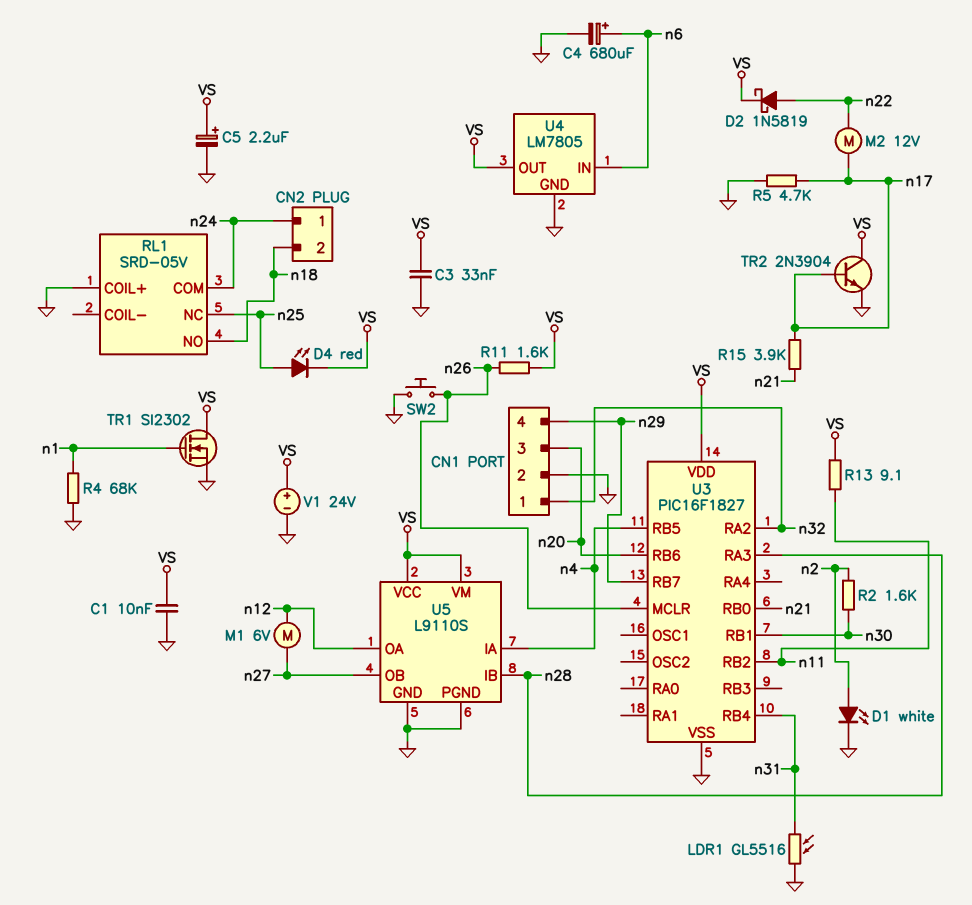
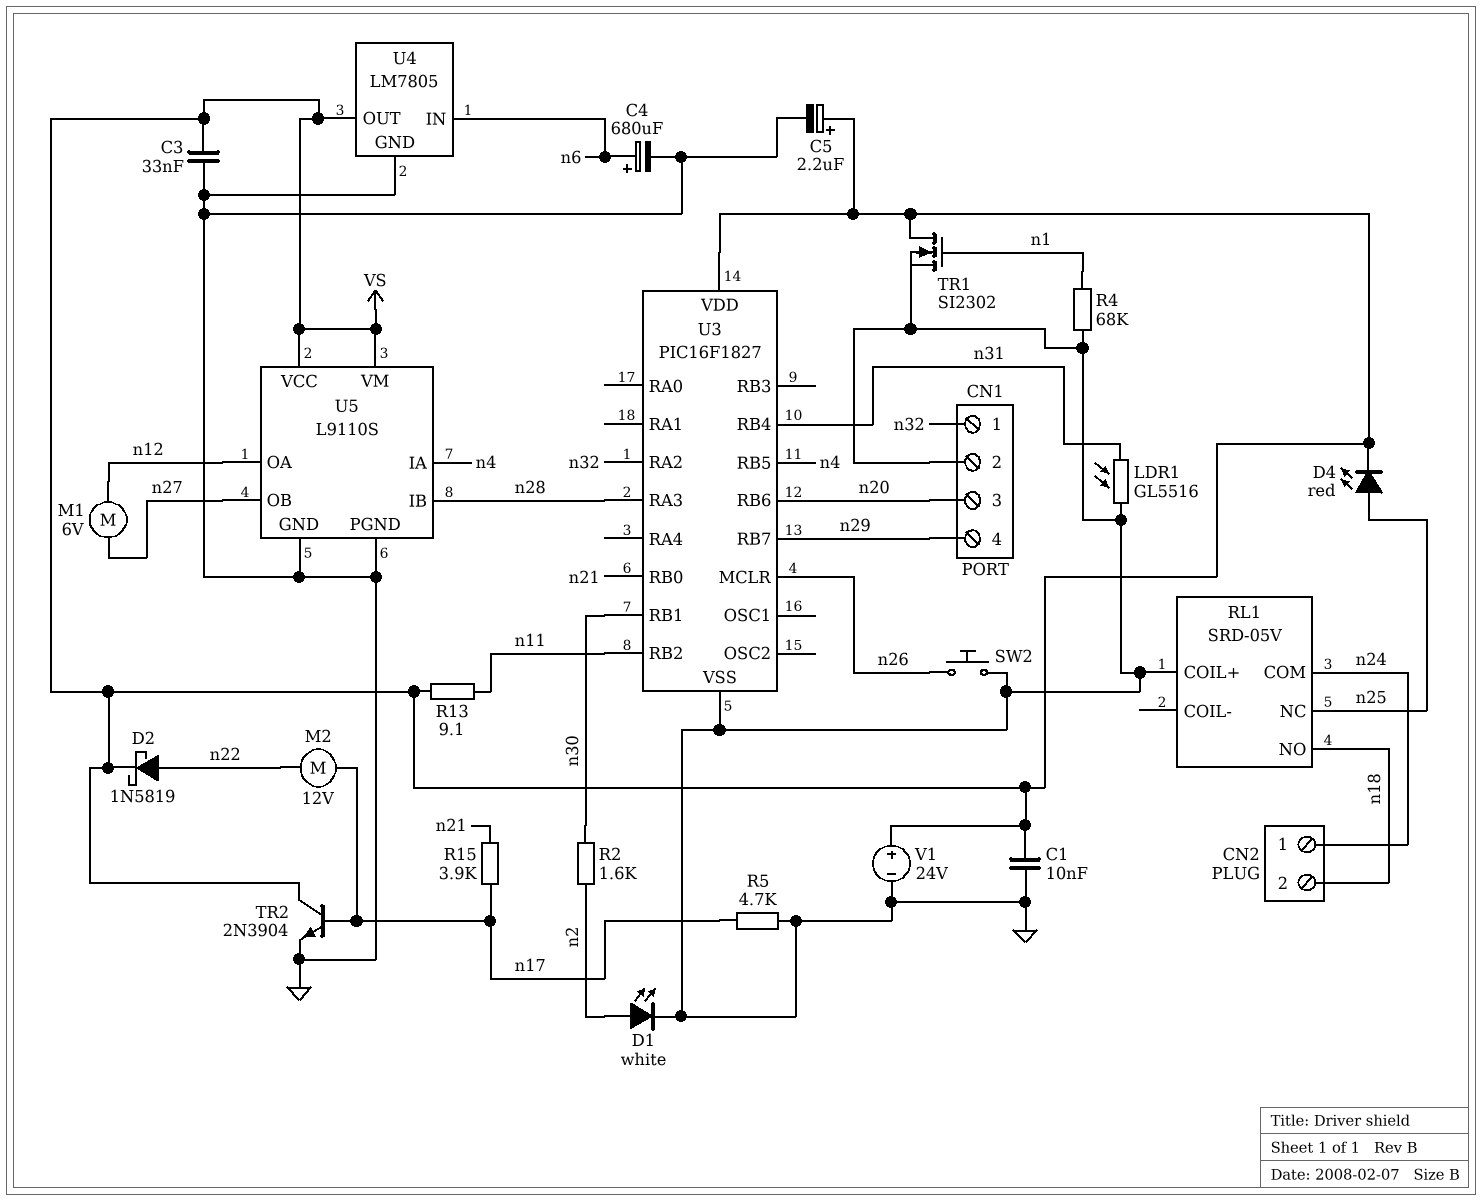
R11: 1.6k (VS, n26) -> none

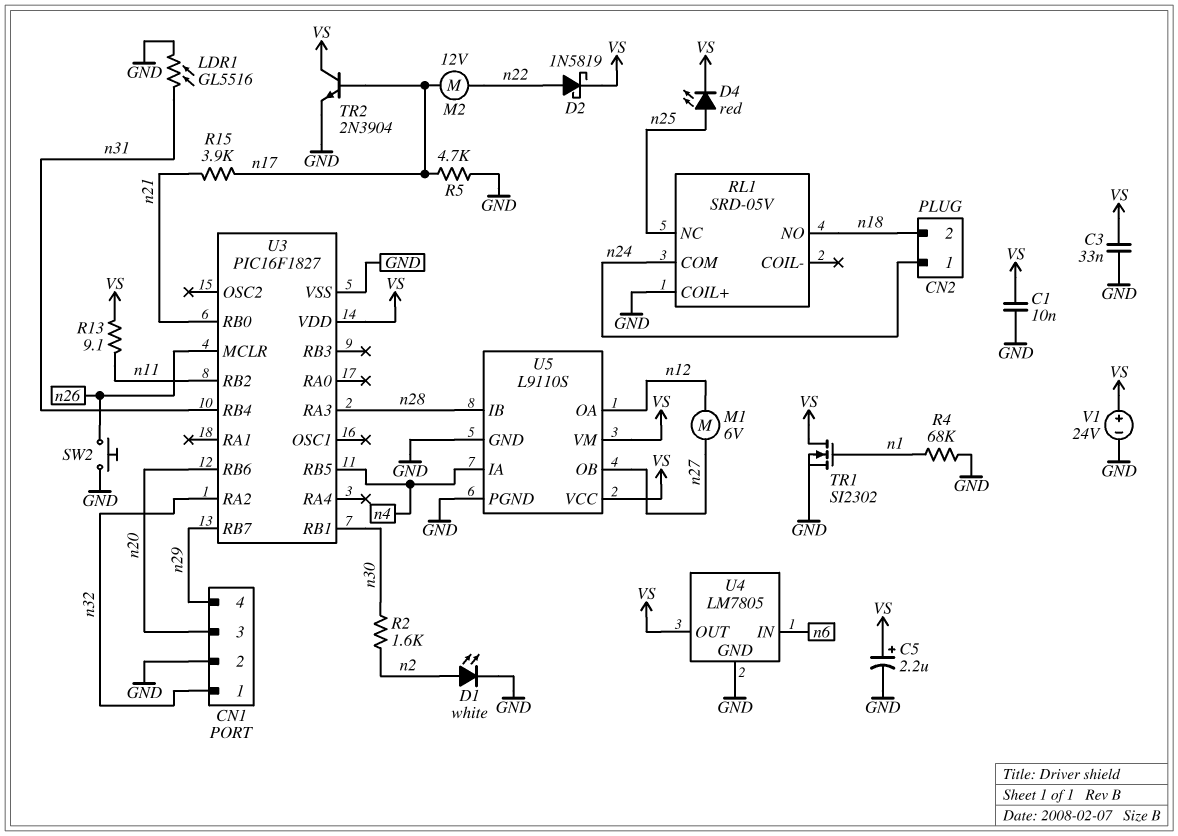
C4: 680uF (plus n6, minus GND) -> none

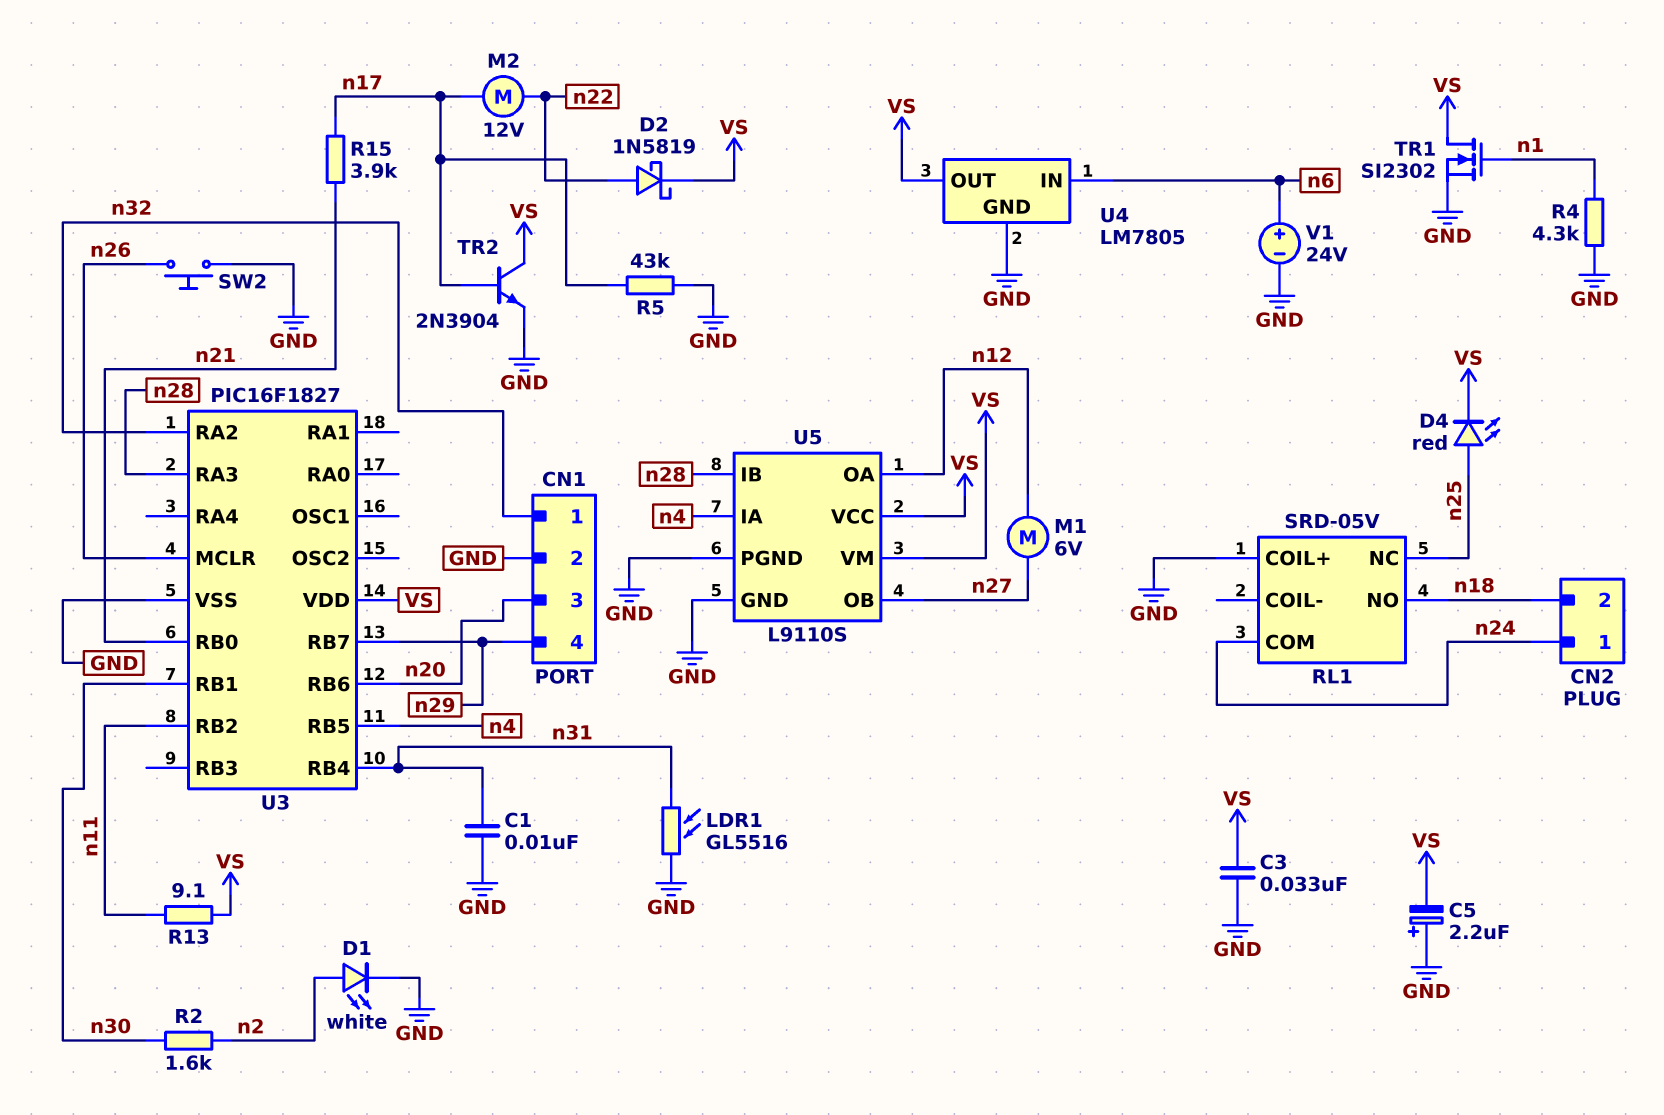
C1: 10nF (GND, VS) -> 10nF (GND, n31)
C5: 2.2uF (plus VS, minus GND) -> 2.2uF (plus GND, minus VS)
R4: 68k (GND, n1) -> 4.3k (GND, n1)
R5: 4.7k (GND, n17) -> 43k (GND, n17)
V1: 24V (plus VS, minus GND) -> 24V (plus n6, minus GND)

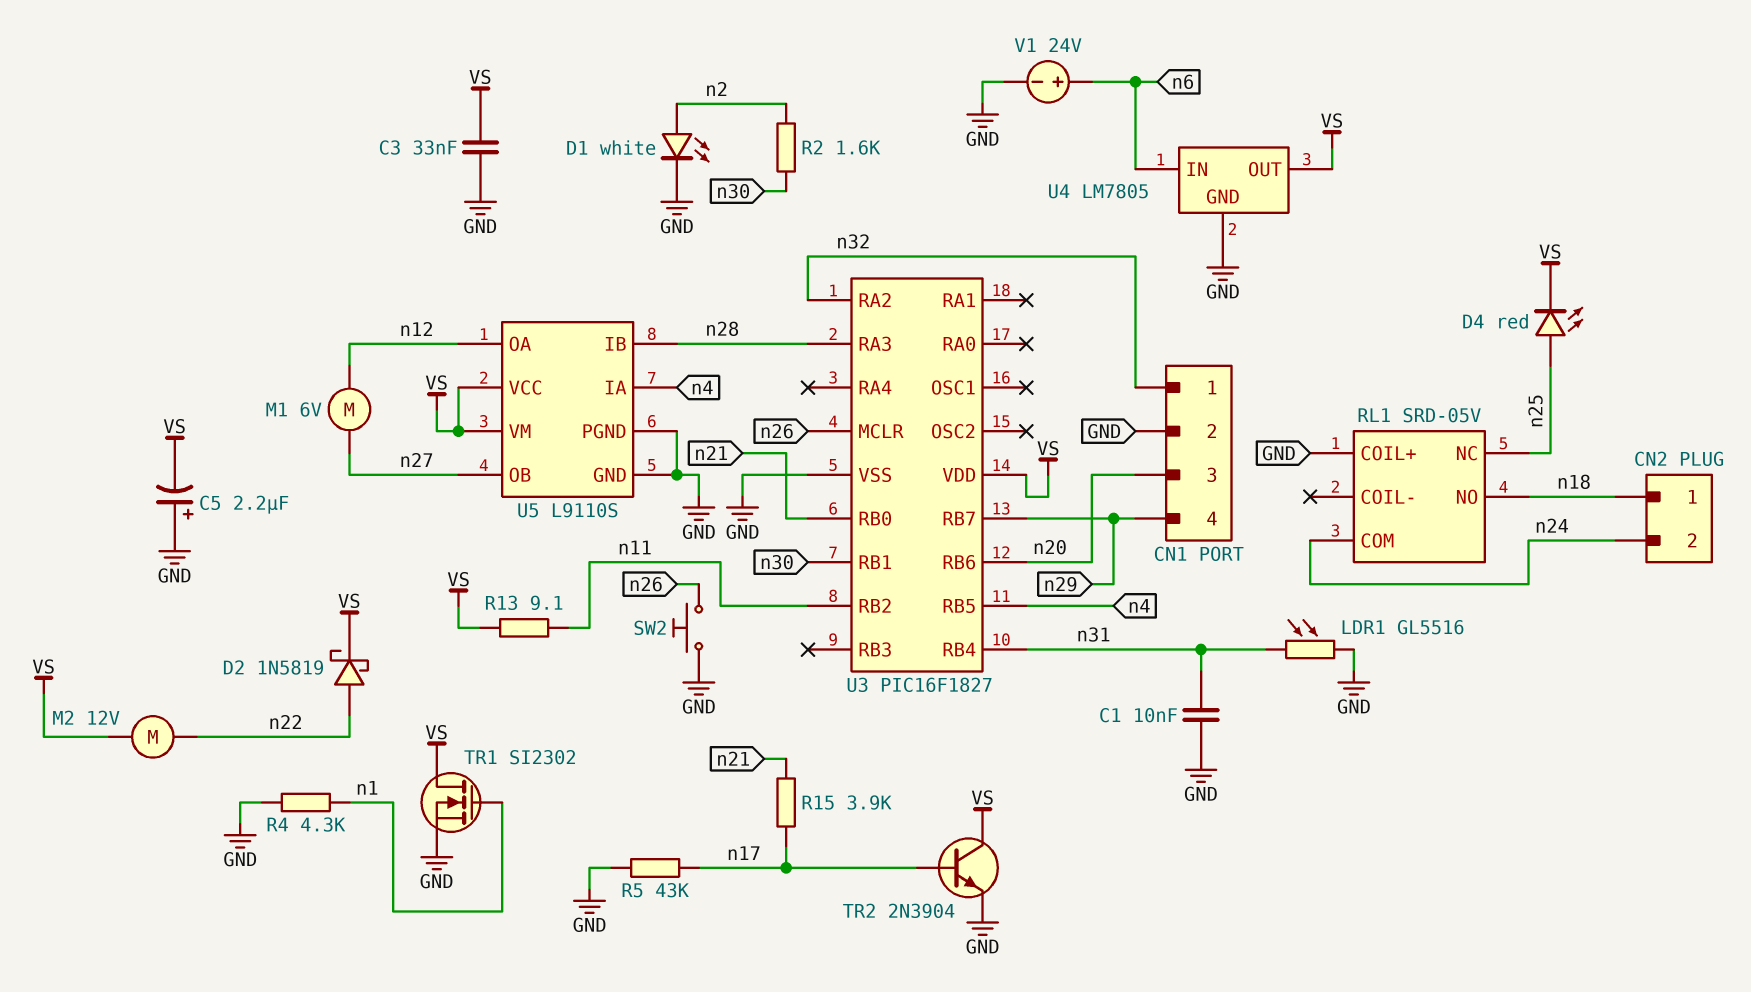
CN2 pin 1: n24 -> n18
CN2 pin 2: n18 -> n24
M2: motor 12V (n17, n22) -> motor 12V (VS, n22)

